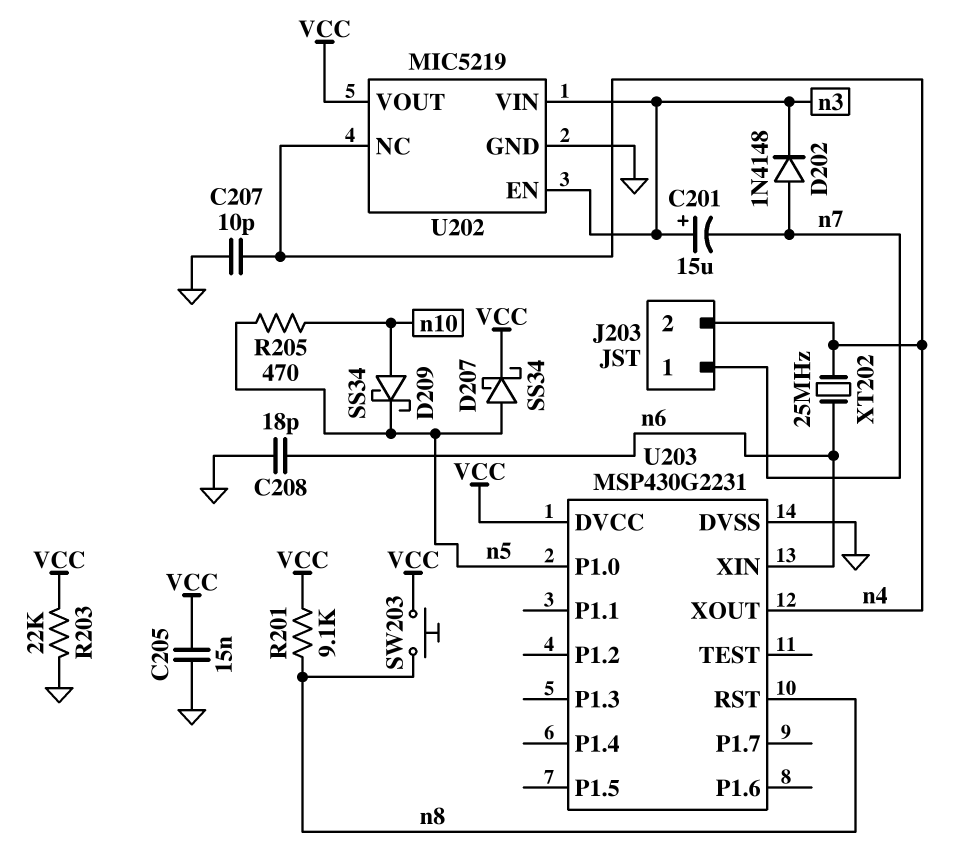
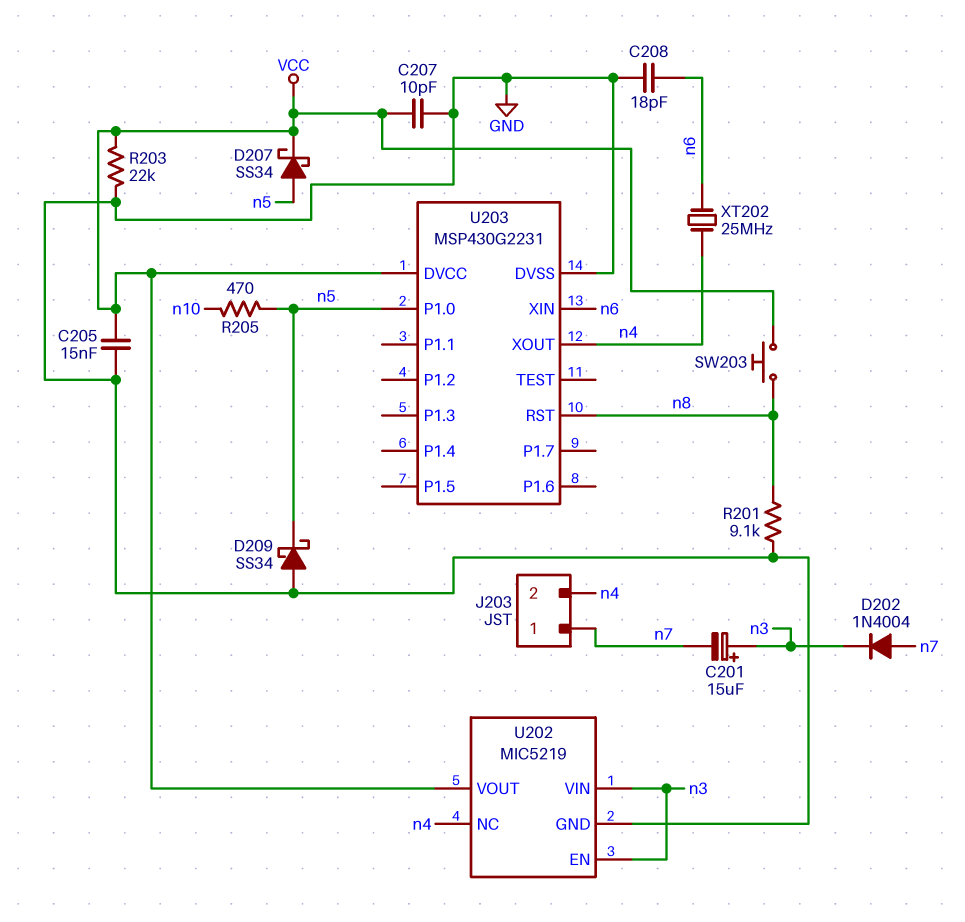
C207: 10pF (GND, n4) -> 10pF (GND, VCC)
D202: diode 1N4148 (A n7, K n3) -> diode 1N4004 (A n7, K n3)
D209: schottky SS34 (A n10, K n5) -> schottky SS34 (A GND, K n5)
R201: 9.1k (VCC, n8) -> 9.1k (GND, n8)

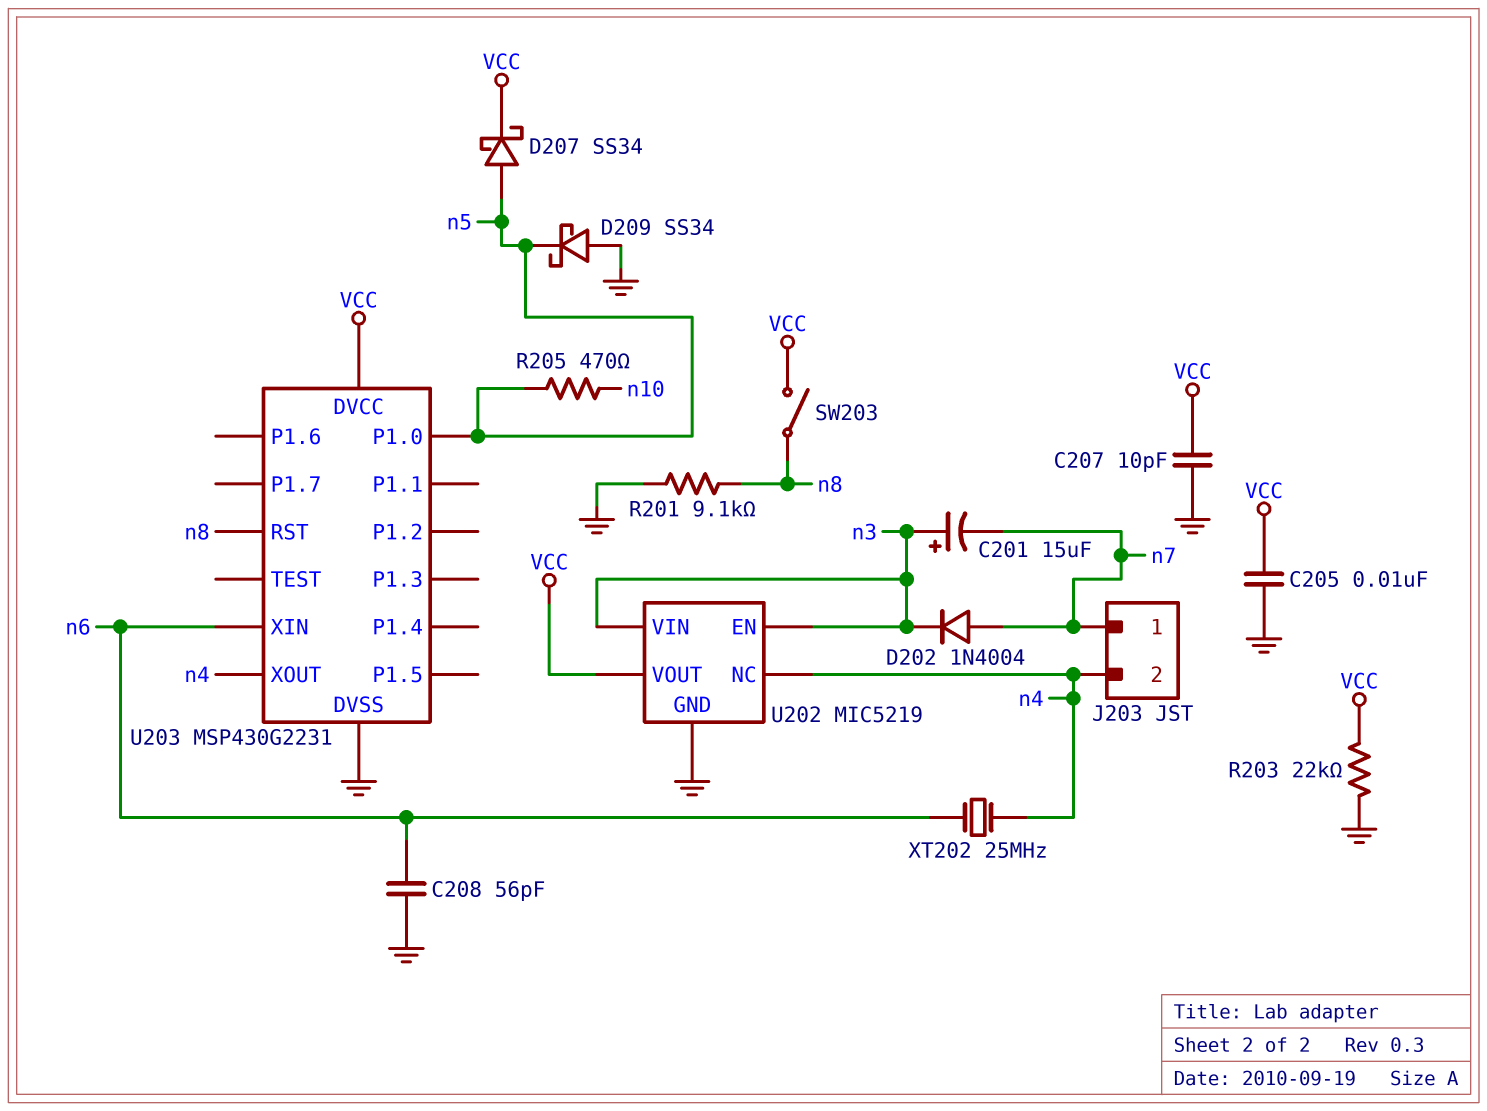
C205: 15nF (GND, VCC) -> 10nF (GND, VCC)
C208: 18pF (GND, n6) -> 56pF (GND, n6)
SW203: button (VCC, n8) -> switch (VCC, n8)

